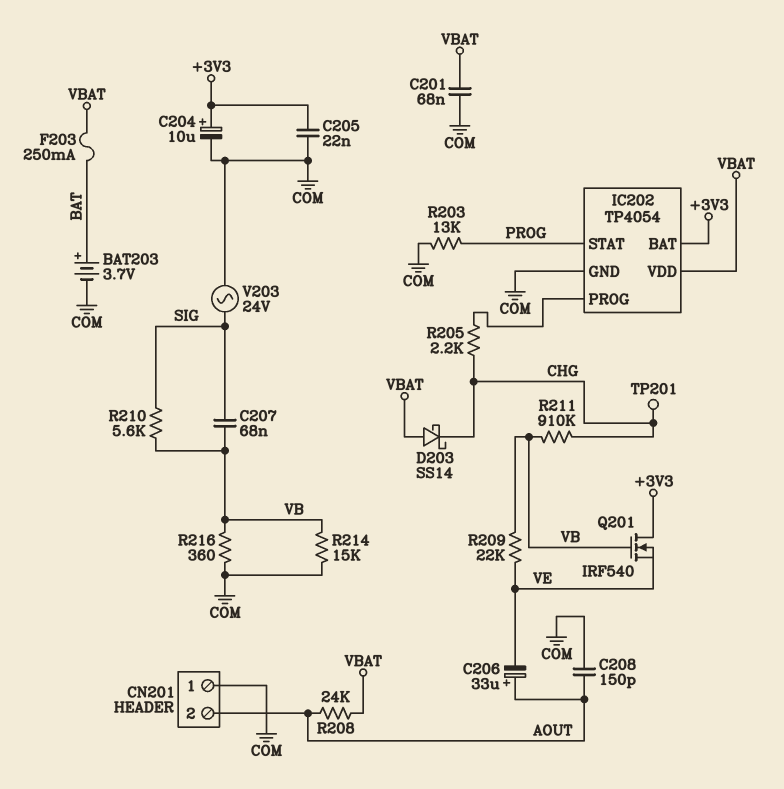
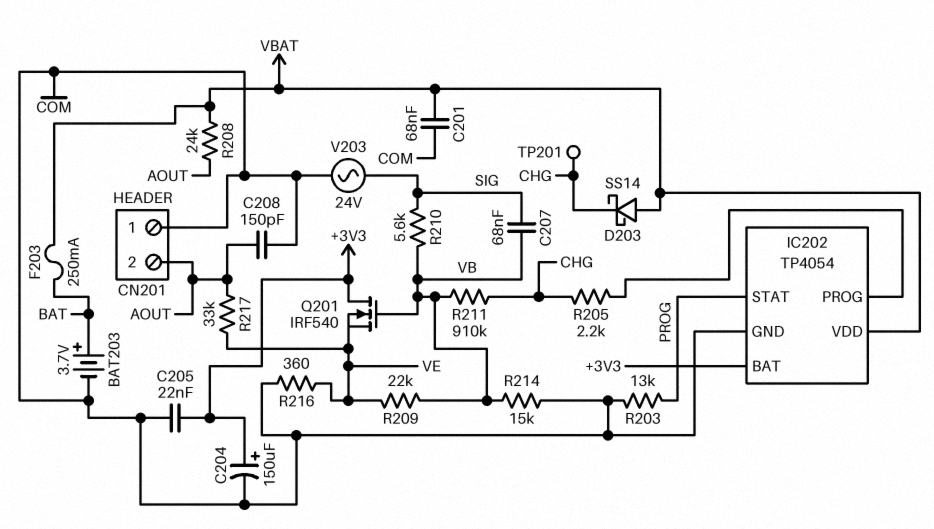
C204: 10uF (plus +3V3, minus COM) -> 150uF (plus +3V3, minus COM)
C206: 33uF (plus AOUT, minus VE) -> none
R216: 360 (COM, VB) -> 360 (COM, VE)
R217: none -> 33k (AOUT, VE)

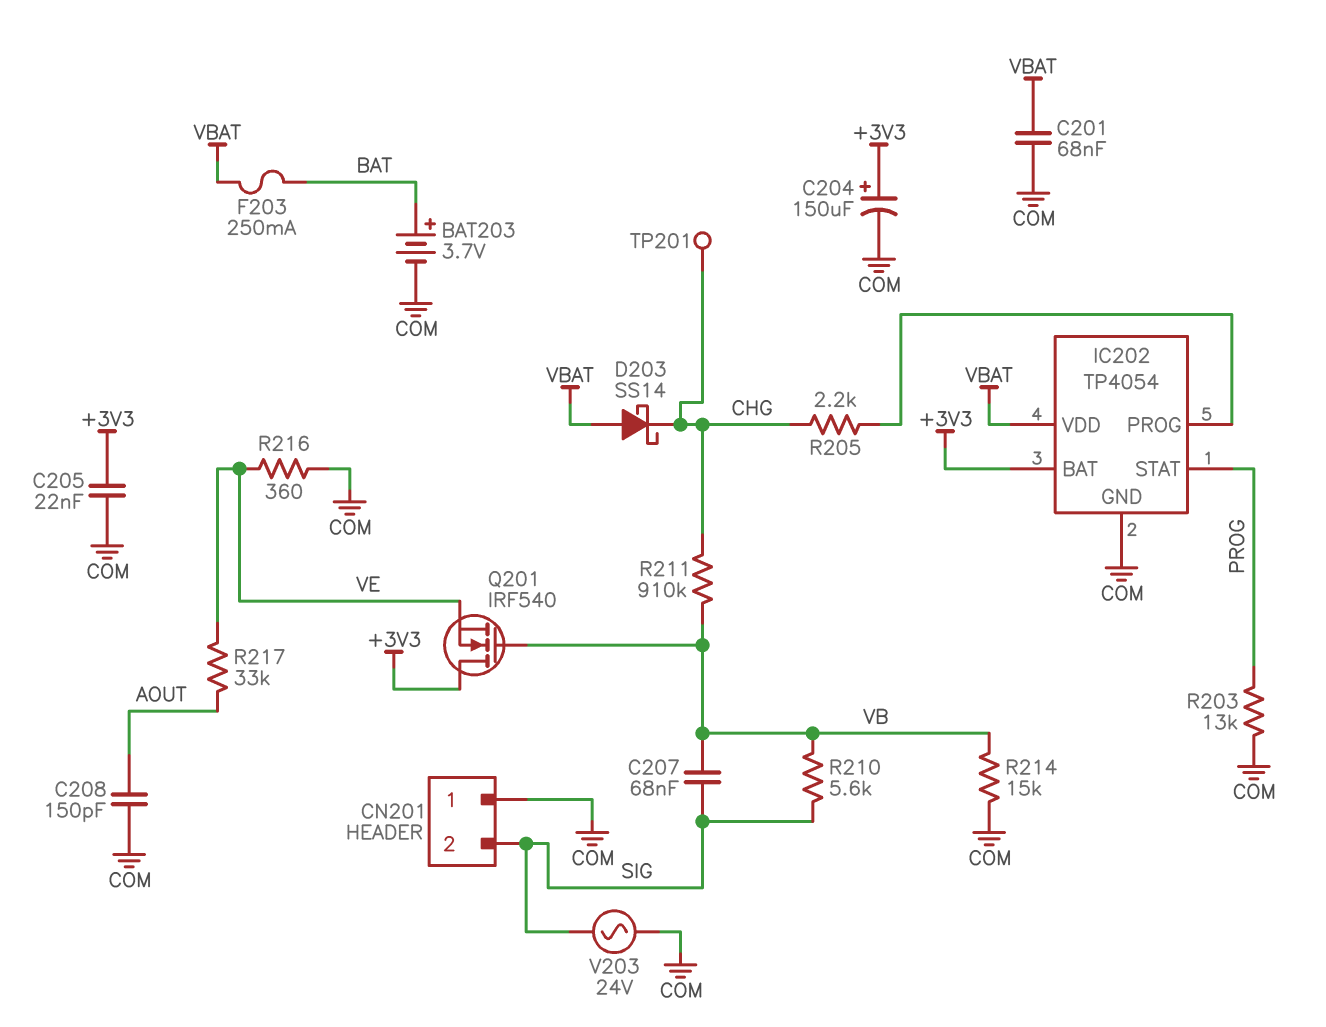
CN201 pin 2: AOUT -> SIG
R208: 24k (AOUT, VBAT) -> none
R209: 22k (VB, VE) -> none

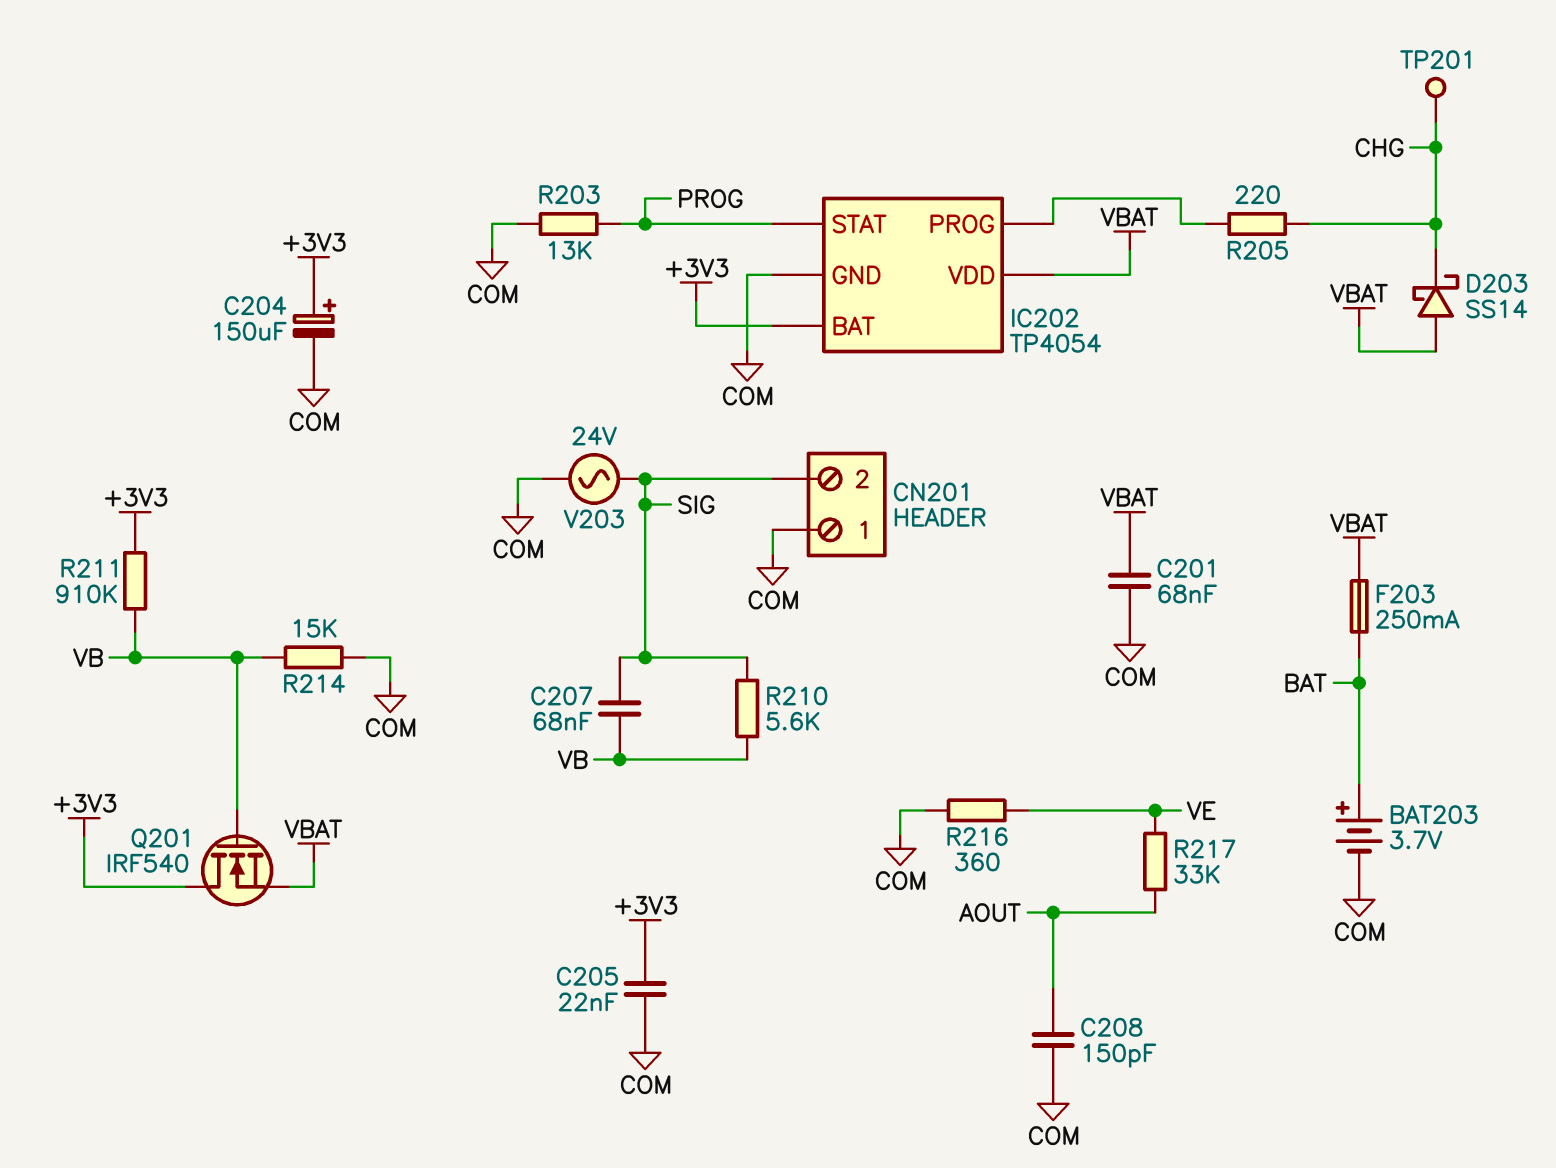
Q201: NMOS IRF540 (G VB, D +3V3, S VE) -> NMOS IRF540 (G VB, D +3V3, S VBAT)
R205: 2.2k (CHG, IC202/PROG) -> 220 (CHG, IC202/PROG)
R211: 910k (CHG, VB) -> 910k (+3V3, VB)

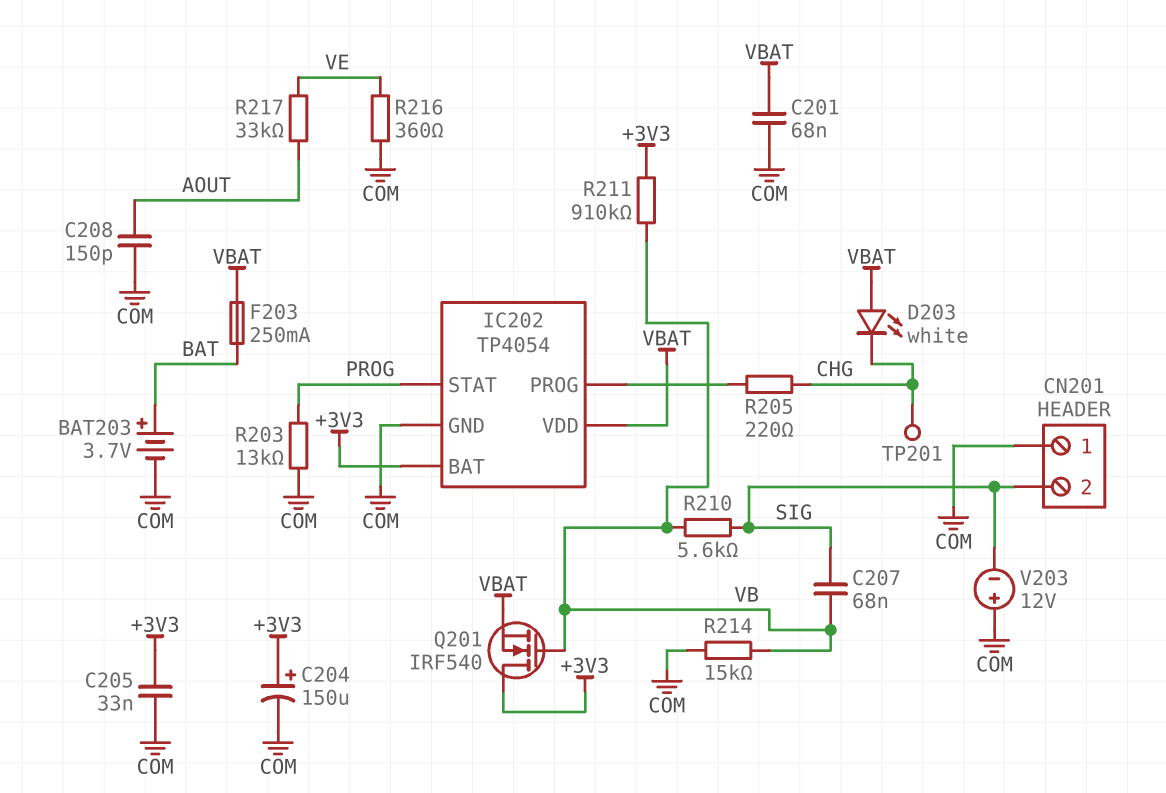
C205: 22nF (+3V3, COM) -> 33nF (+3V3, COM)
D203: schottky SS14 (A VBAT, K CHG) -> LED white (A VBAT, K CHG)
V203: AC 24V (COM, SIG) -> 12V (plus COM, minus SIG)

